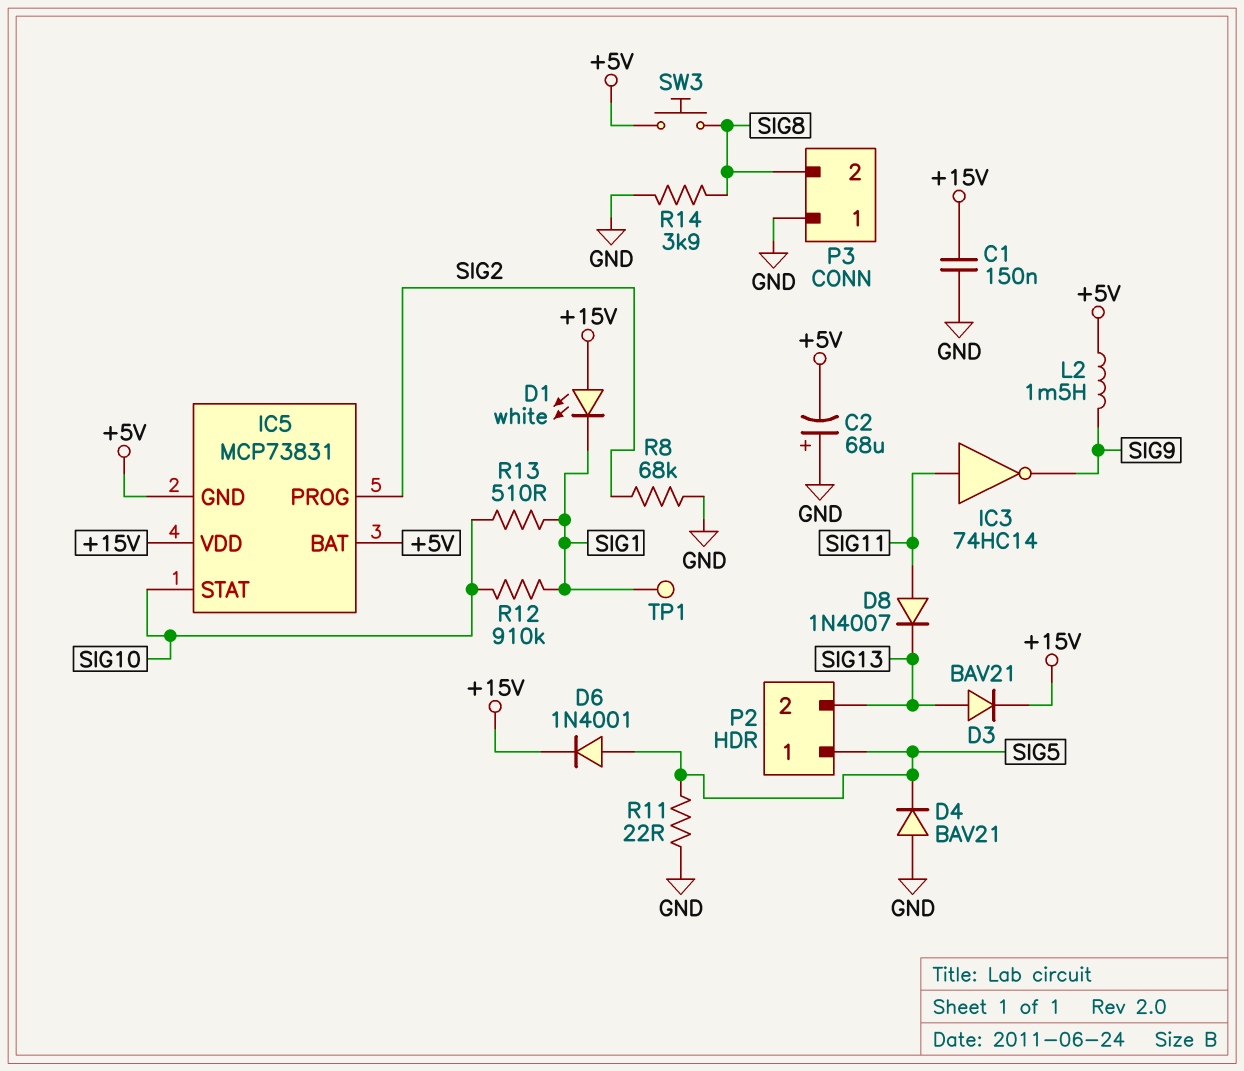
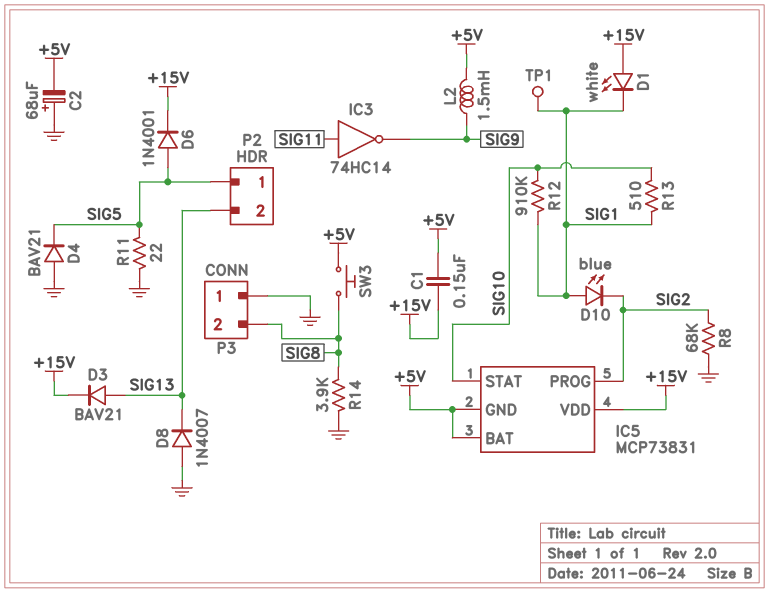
C1: 150nF (+15V, GND) -> 150nF (+5V, +15V)
D8: diode 1N4007 (A SIG11, K SIG13) -> diode 1N4007 (A GND, K SIG13)
D10: none -> LED blue (A SIG1, K SIG2)

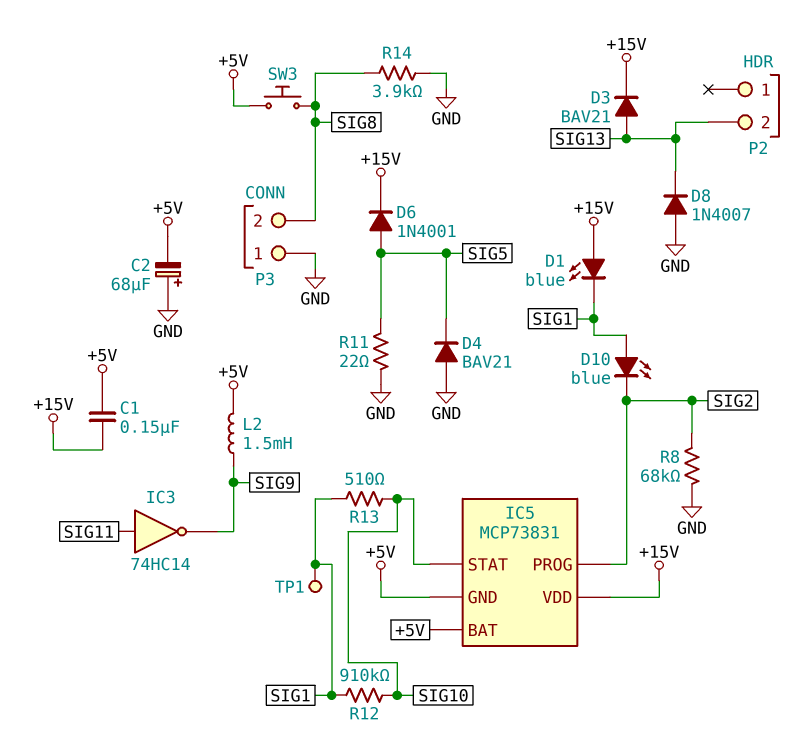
D1: LED white (A +15V, K SIG1) -> LED blue (A +15V, K SIG1)
P2 pin 1: SIG5 -> none

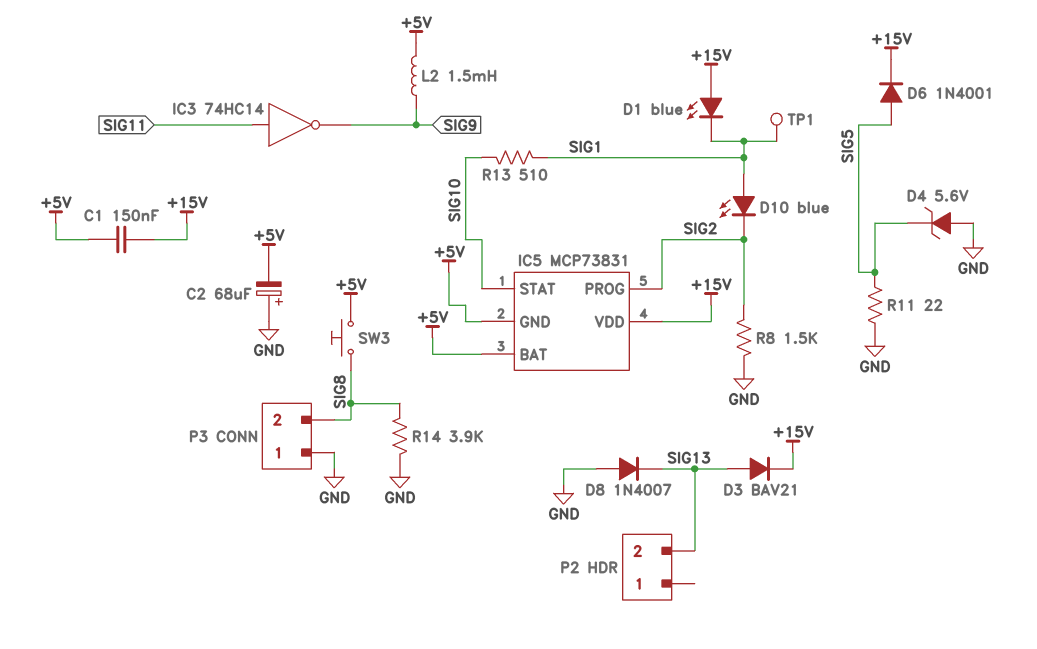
D4: diode BAV21 (A GND, K SIG5) -> zener 5.6V (A GND, K SIG5)
R8: 68k (GND, SIG2) -> 1.5k (GND, SIG2)
R12: 910k (SIG1, SIG10) -> none

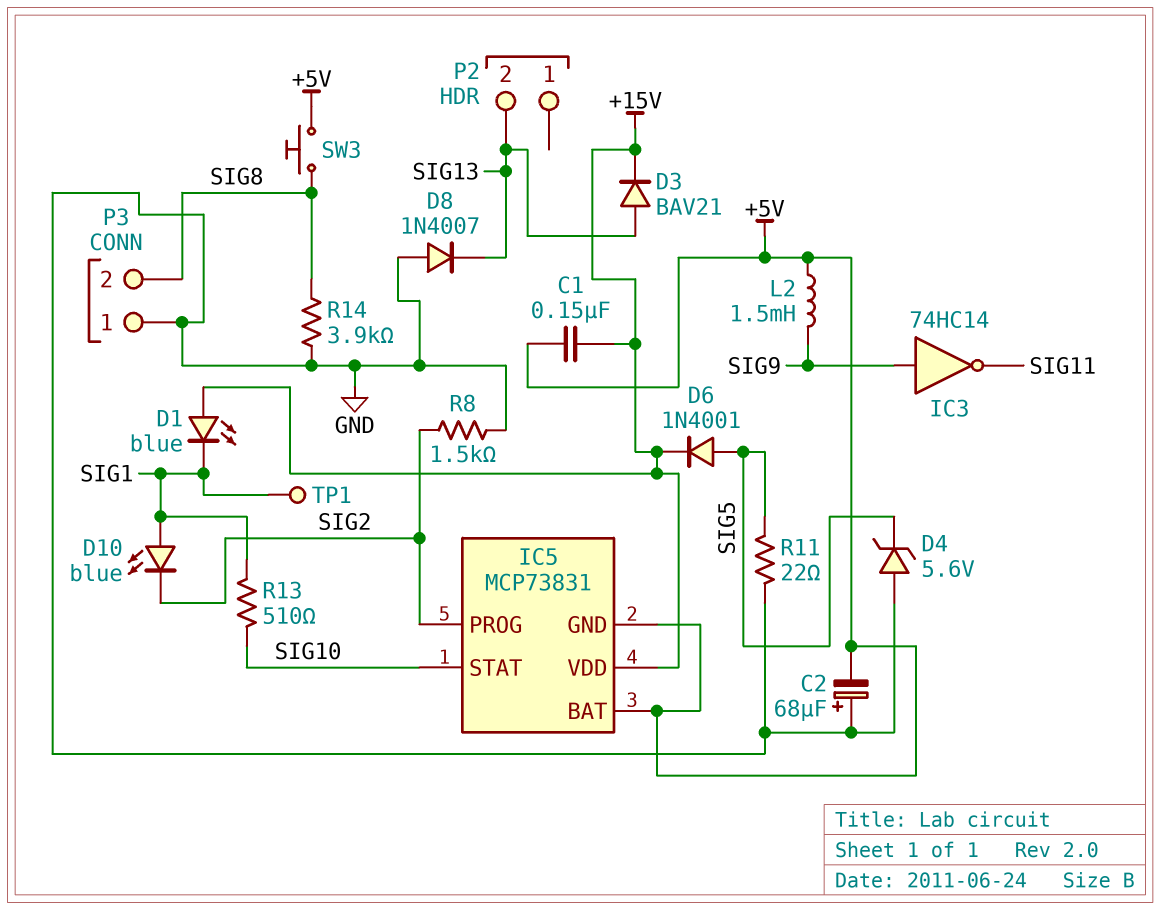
IC3: NOT 74HC14 (in SIG11, out SIG9) -> NOT 74HC14 (in SIG9, out SIG11)

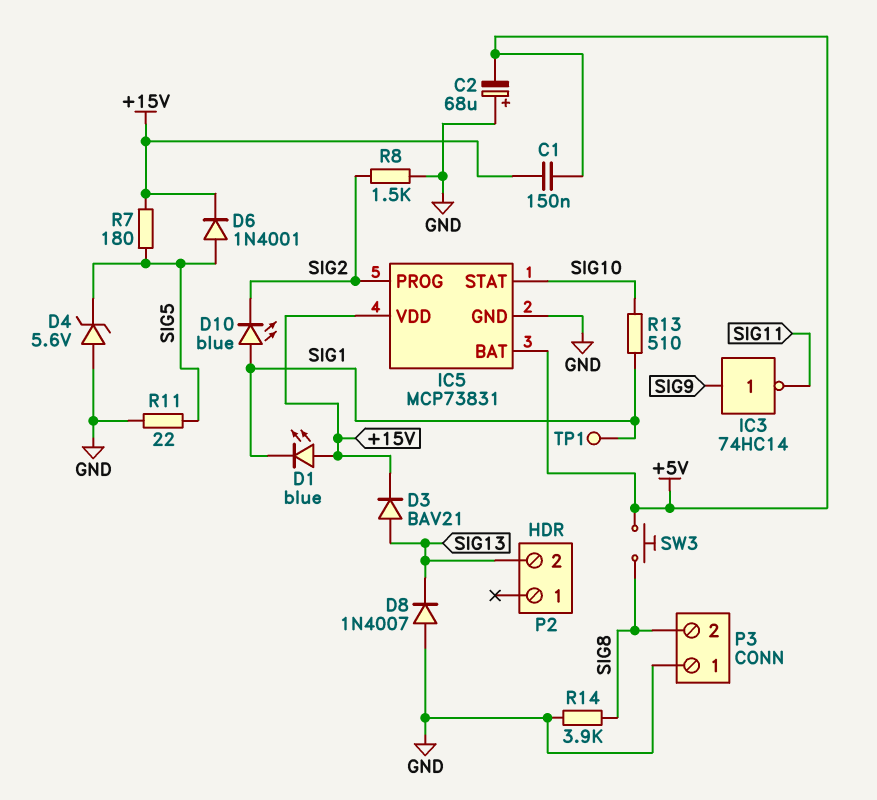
IC5 pin GND: +5V -> GND
L2: 1.5mH (+5V, SIG9) -> none
R7: none -> 180 (+15V, SIG5)

